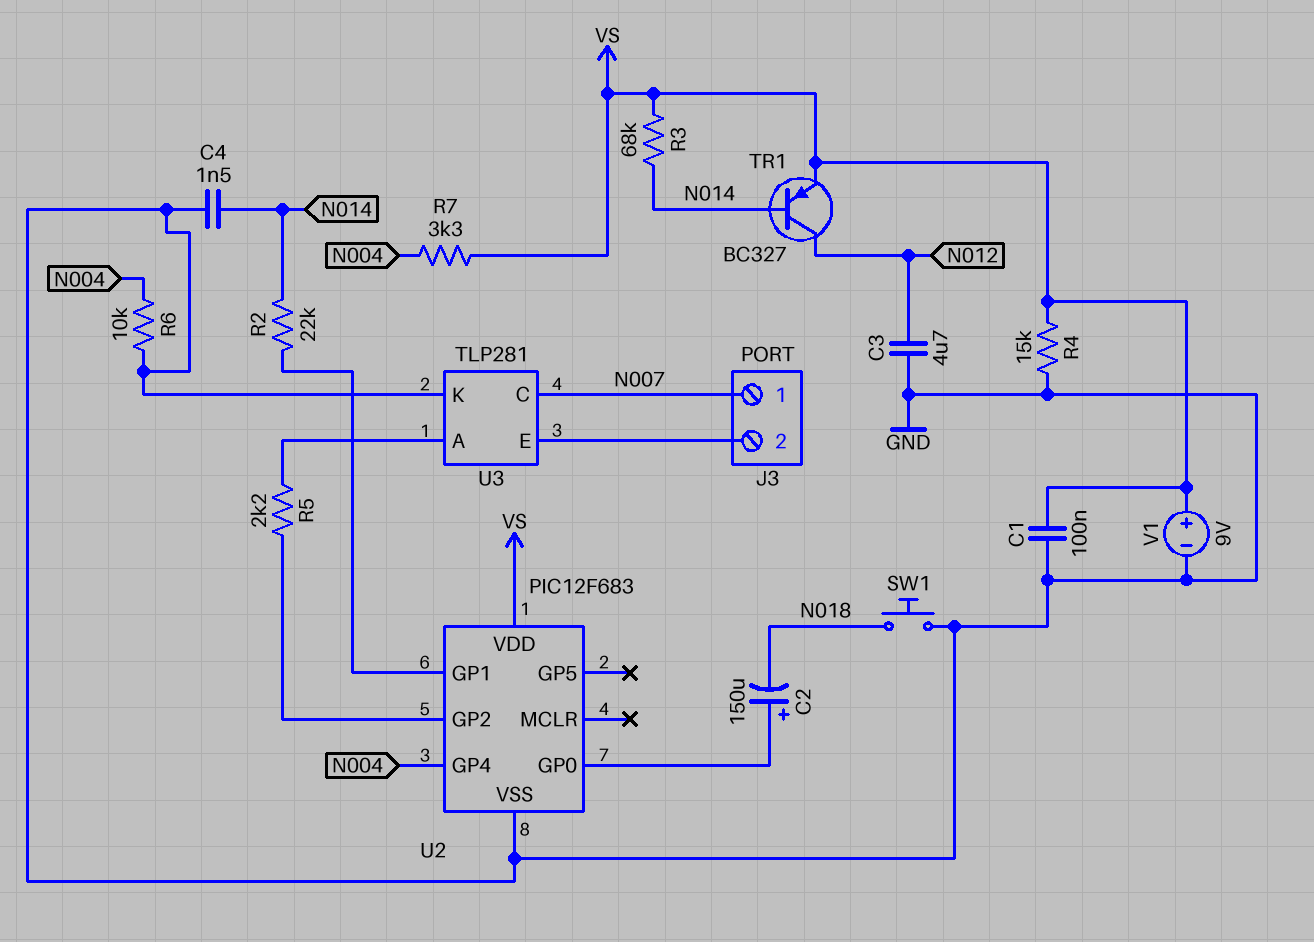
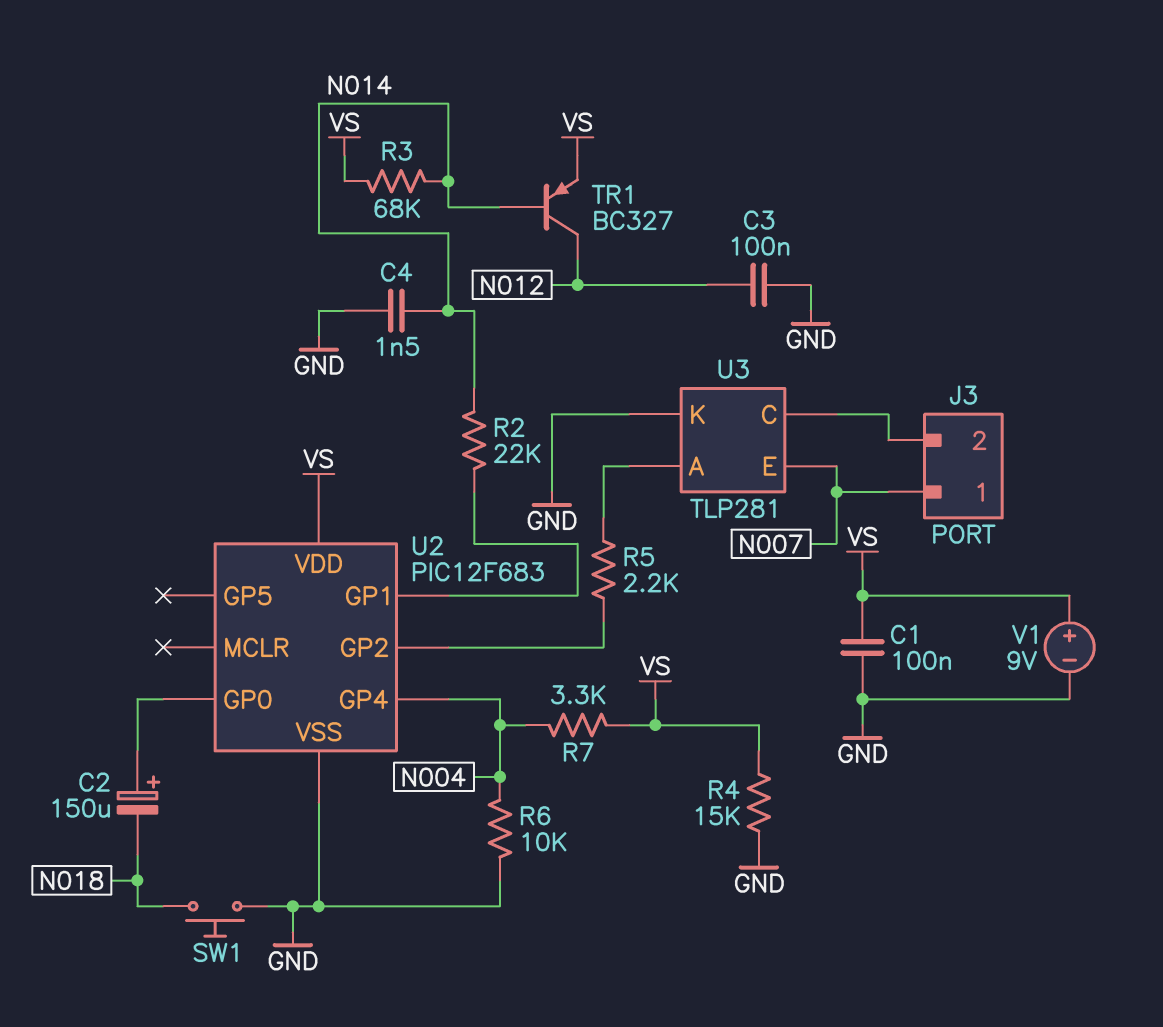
C3: 4.7uF (GND, N012) -> 100nF (GND, N012)
U3 pin C: N007 -> J3/2
U3 pin E: J3/2 -> N007

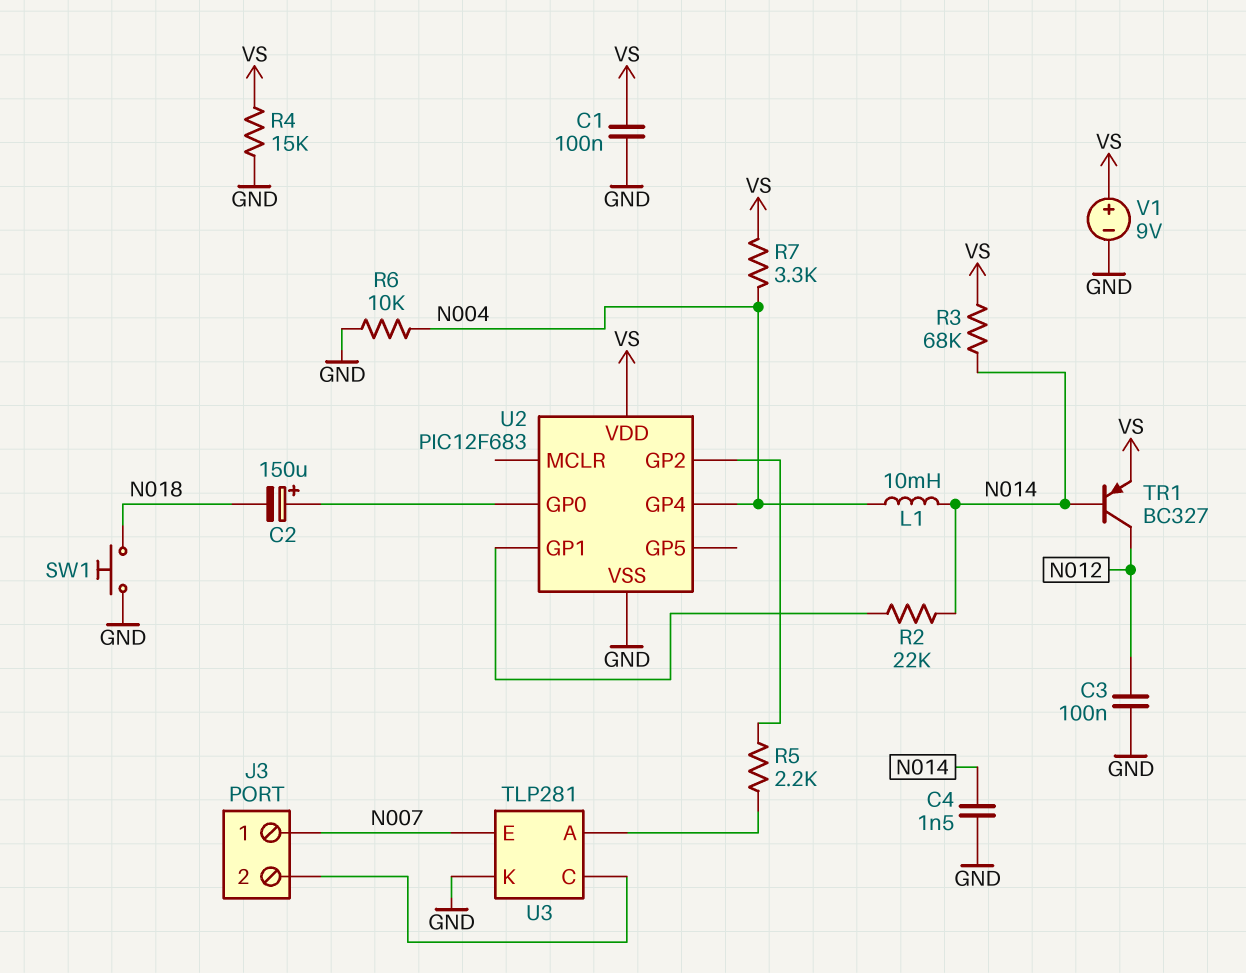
L1: none -> 10mH (N004, N014)

